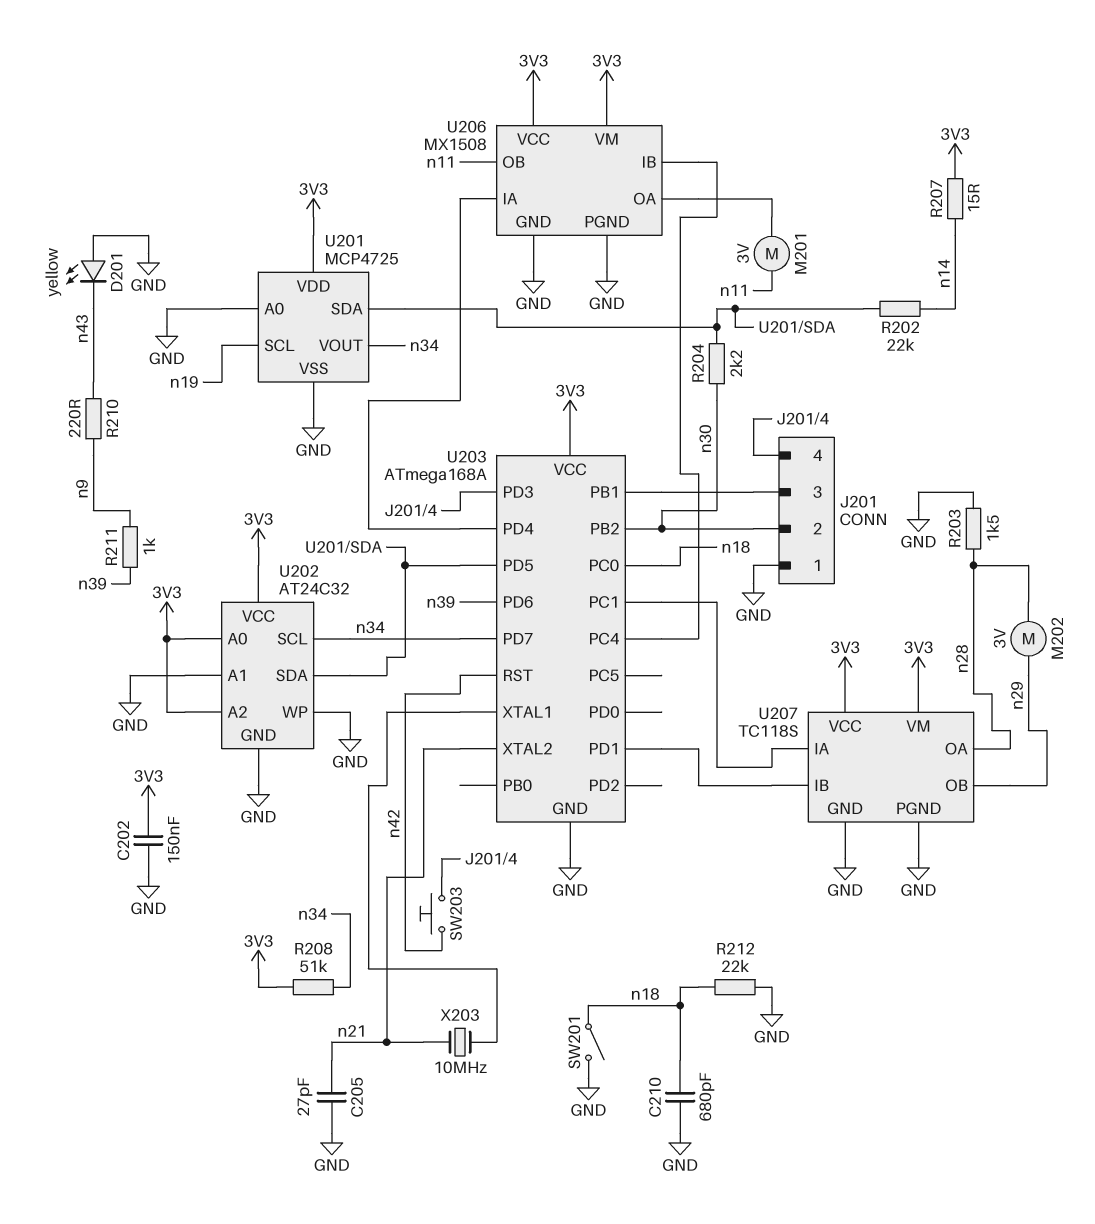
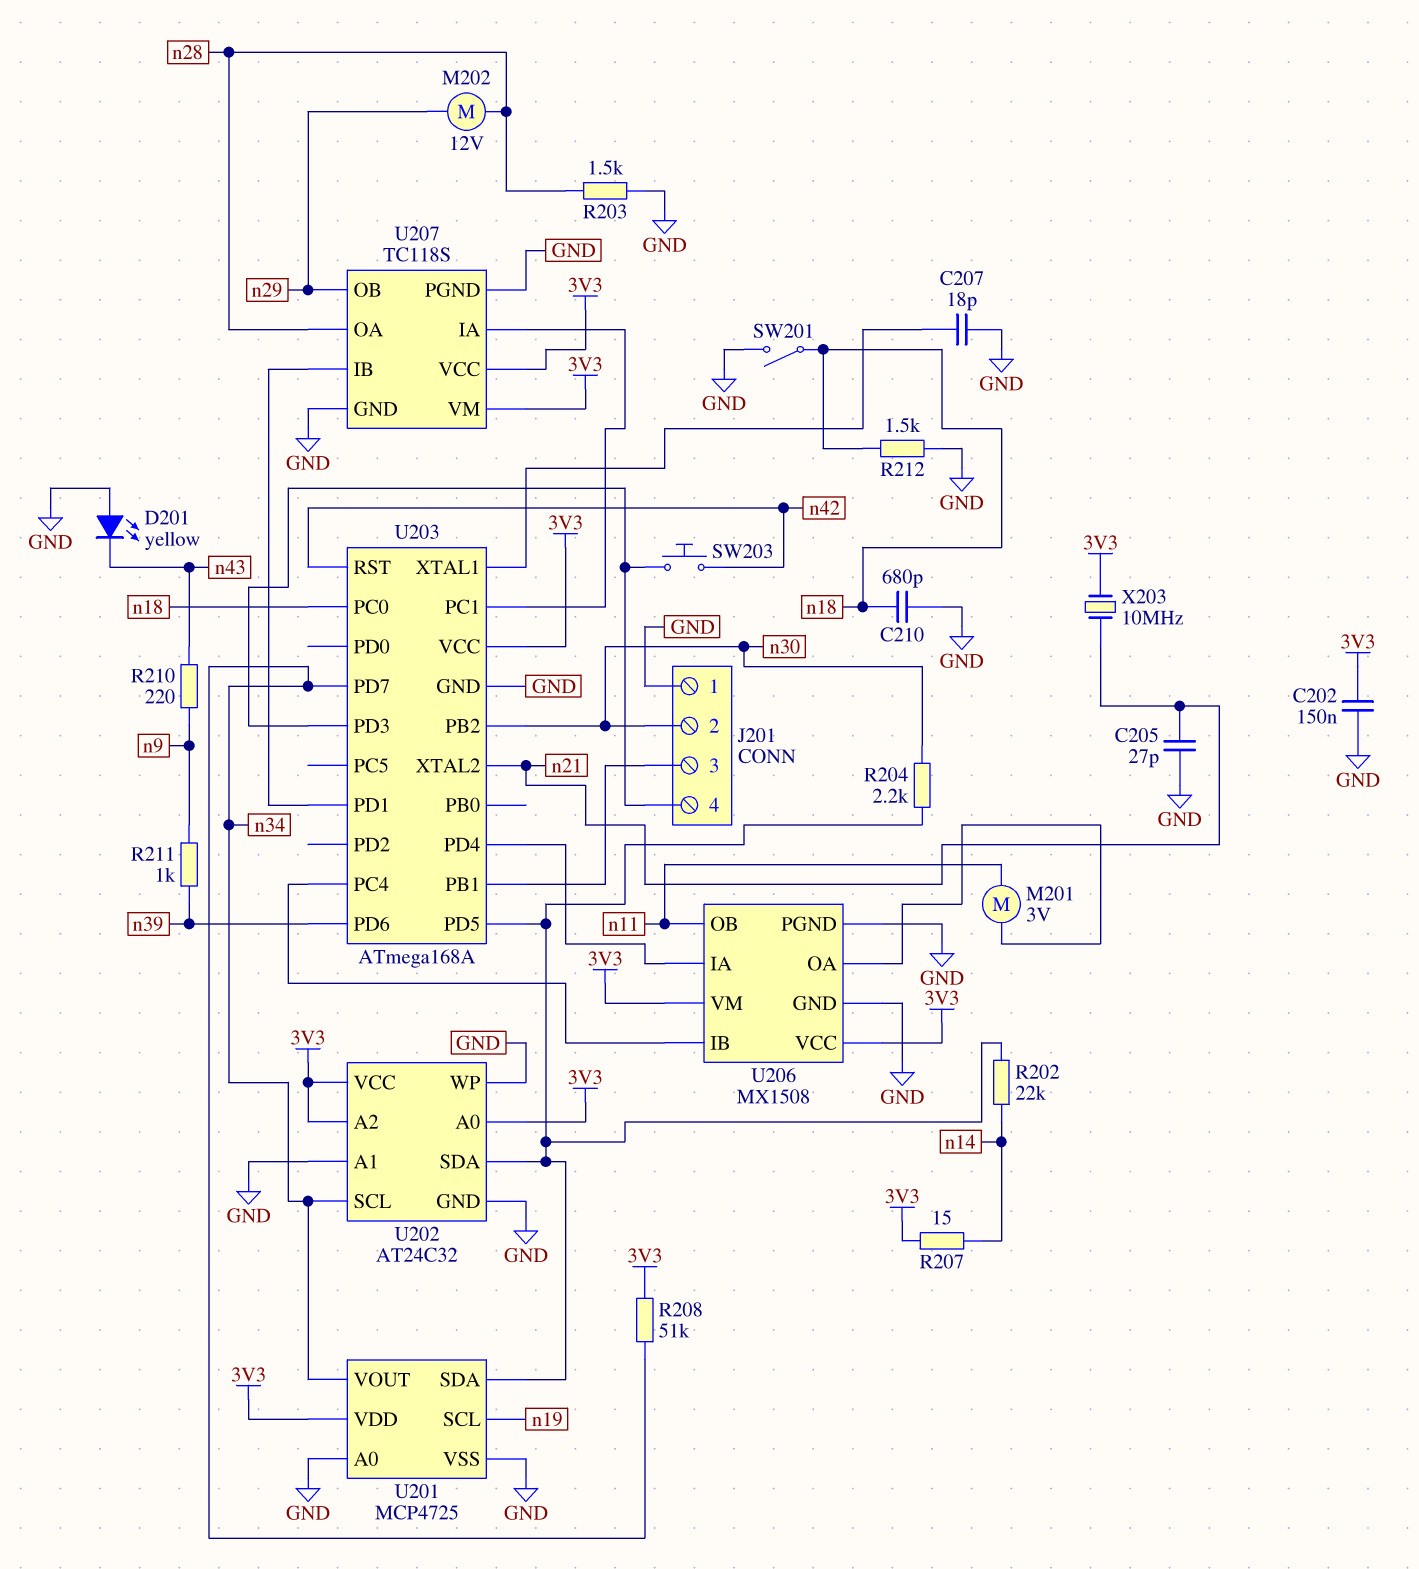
C207: none -> 18pF (GND, U203/XTAL1)
M202: motor 3V (n28, n29) -> motor 12V (n28, n29)
R212: 22k (GND, n18) -> 1.5k (GND, n18)
X203: 10MHz (U203/XTAL1, n21) -> 10MHz (3V3, n21)

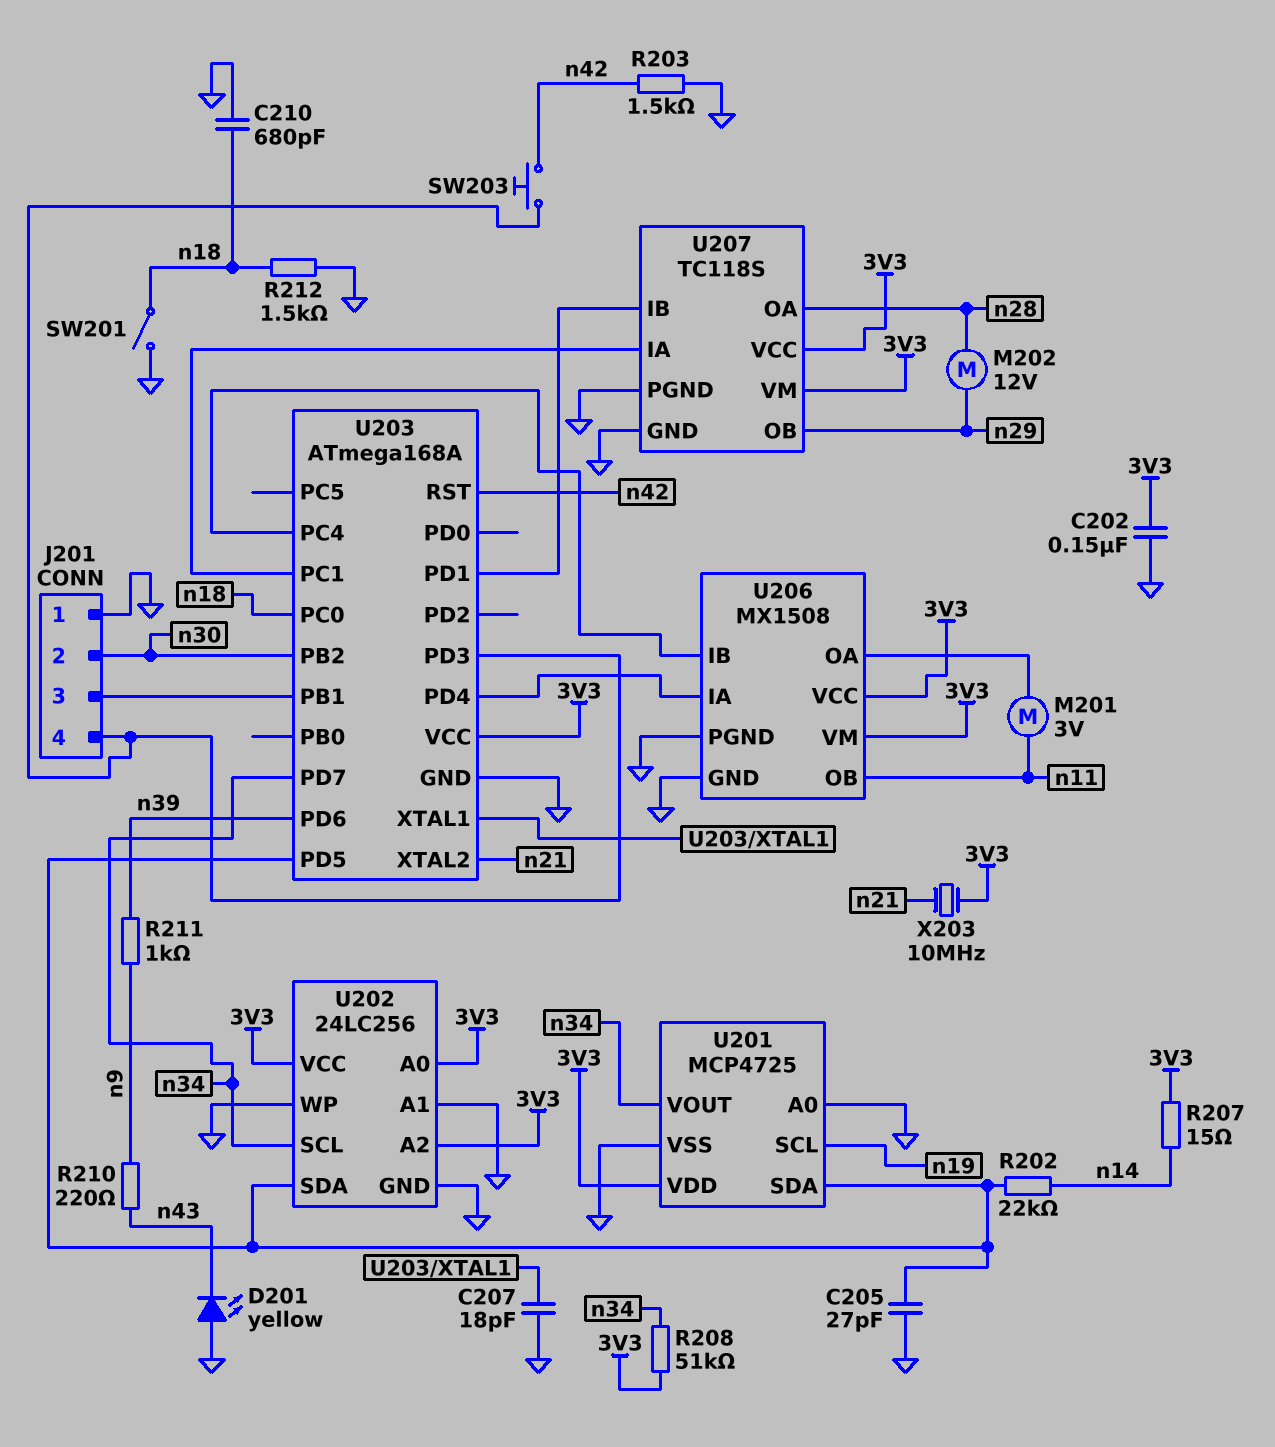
C205: 27pF (GND, n21) -> 27pF (GND, U201/SDA)
R203: 1.5k (GND, n28) -> 1.5k (GND, n42)
R204: 2.2k (U201/SDA, n30) -> none
U202: AT24C32 -> 24LC256

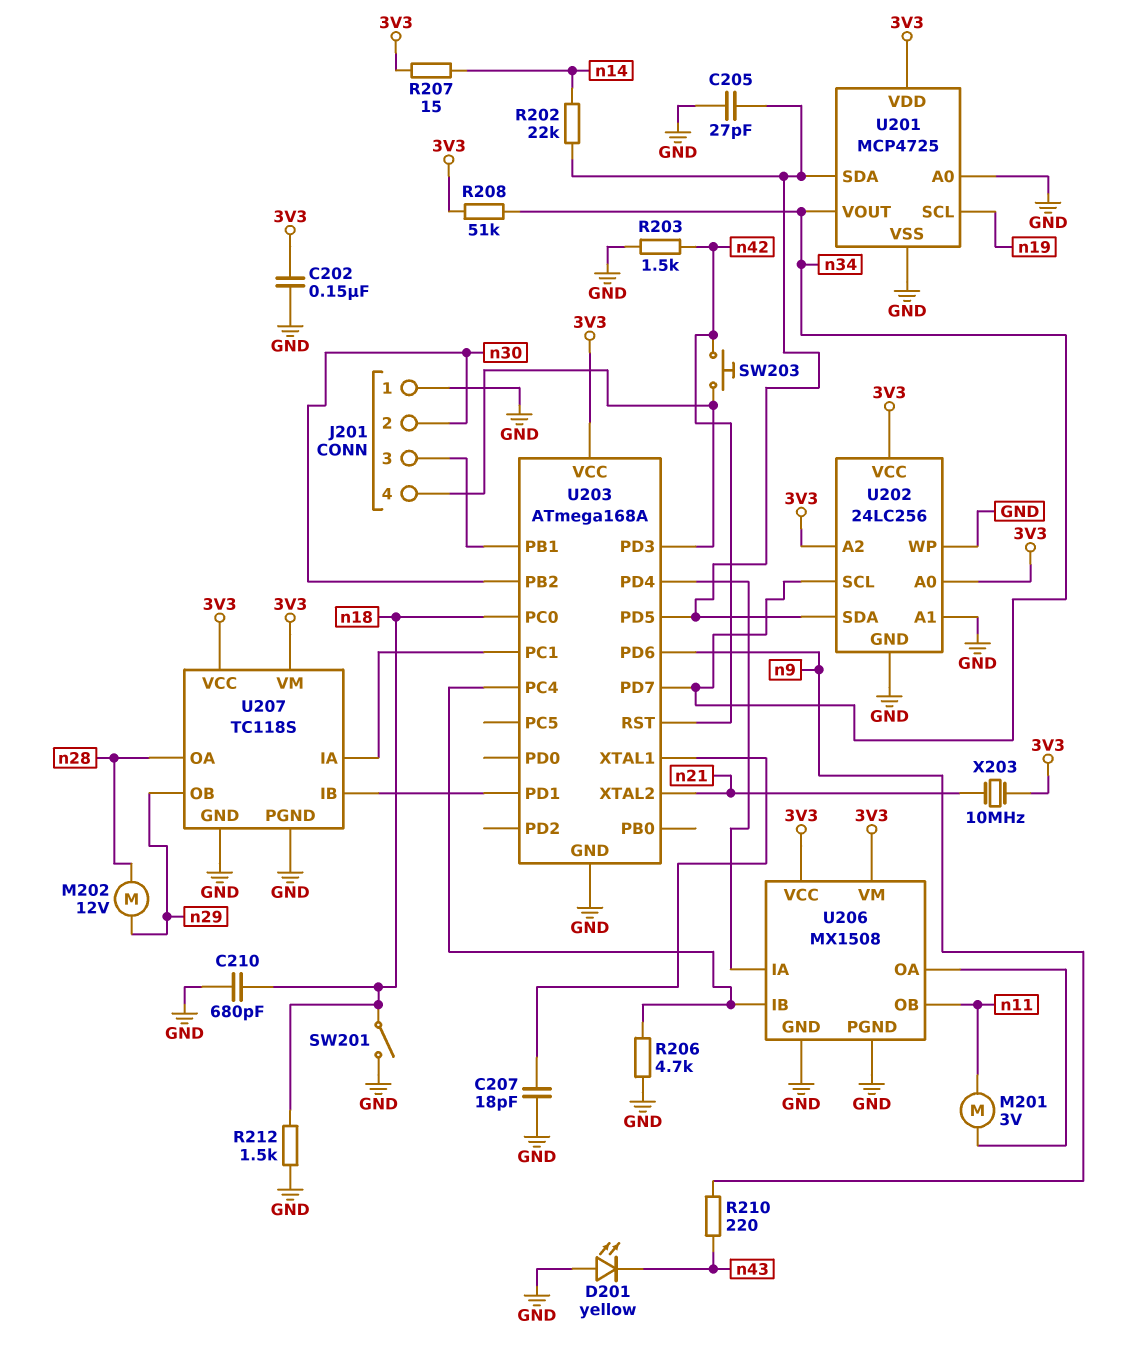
R206: none -> 4.7k (GND, U203/PC4)
R211: 1k (n9, n39) -> none
U203 pin PD6: n39 -> n9

